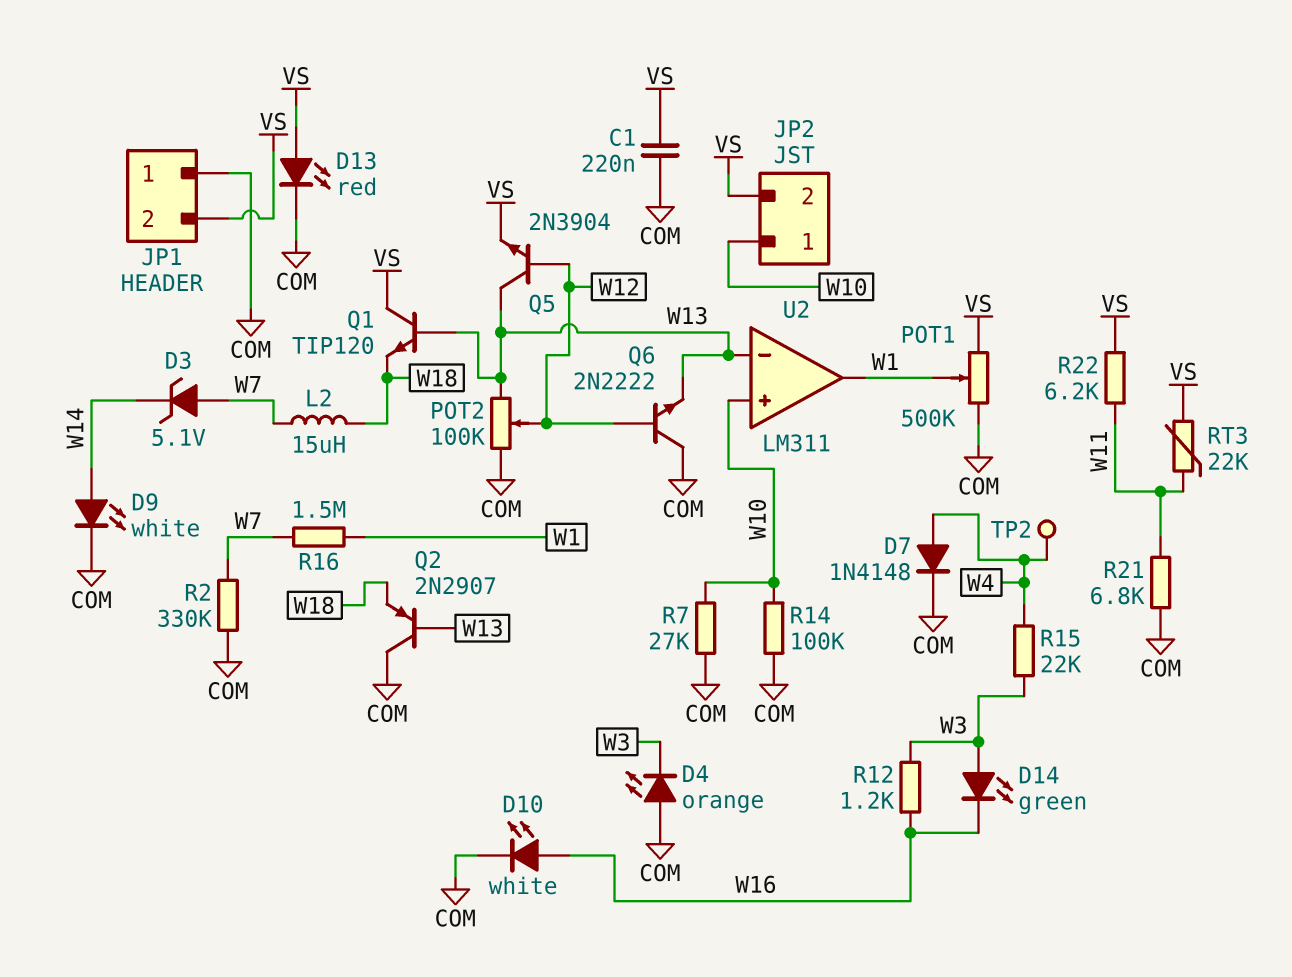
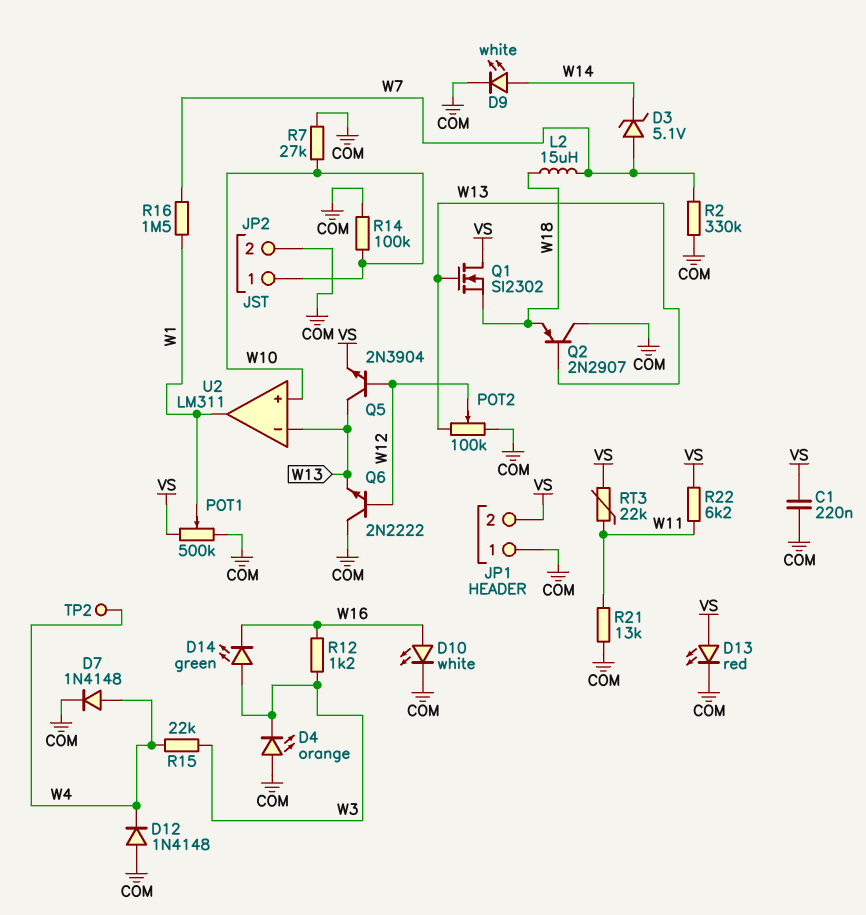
D12: none -> diode 1N4148 (A COM, K W4)
JP2 pin 2: VS -> COM
Q1: NPN TIP120 (B W13, C VS, E W18) -> NMOS SI2302 (G W13, D VS, S W18)
R21: 6.8k (COM, W11) -> 13k (COM, W11)

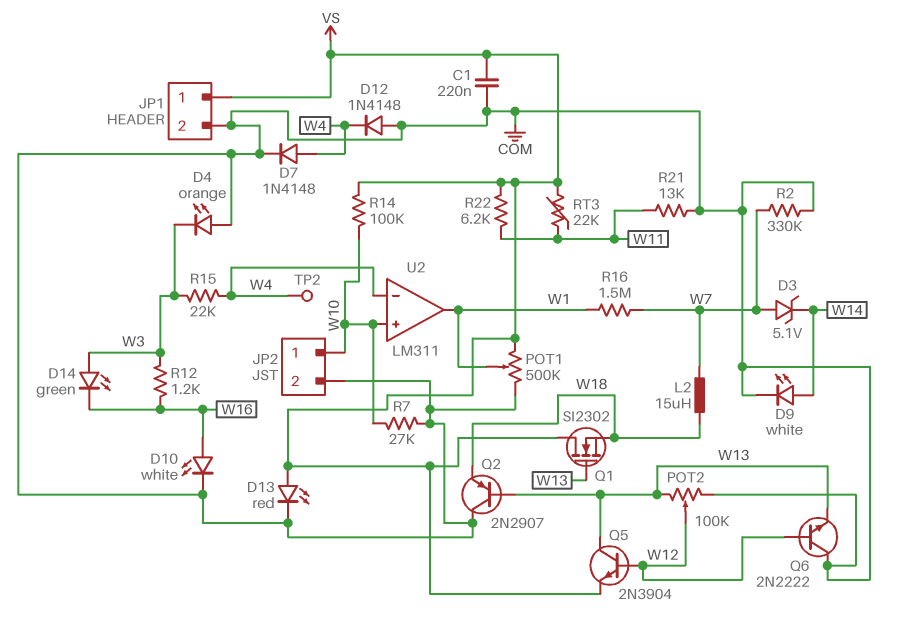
JP1 pin 1: COM -> VS
JP1 pin 2: VS -> COM
R14: 100k (COM, W10) -> 100k (VS, W10)
U2 pin in-: W13 -> W4

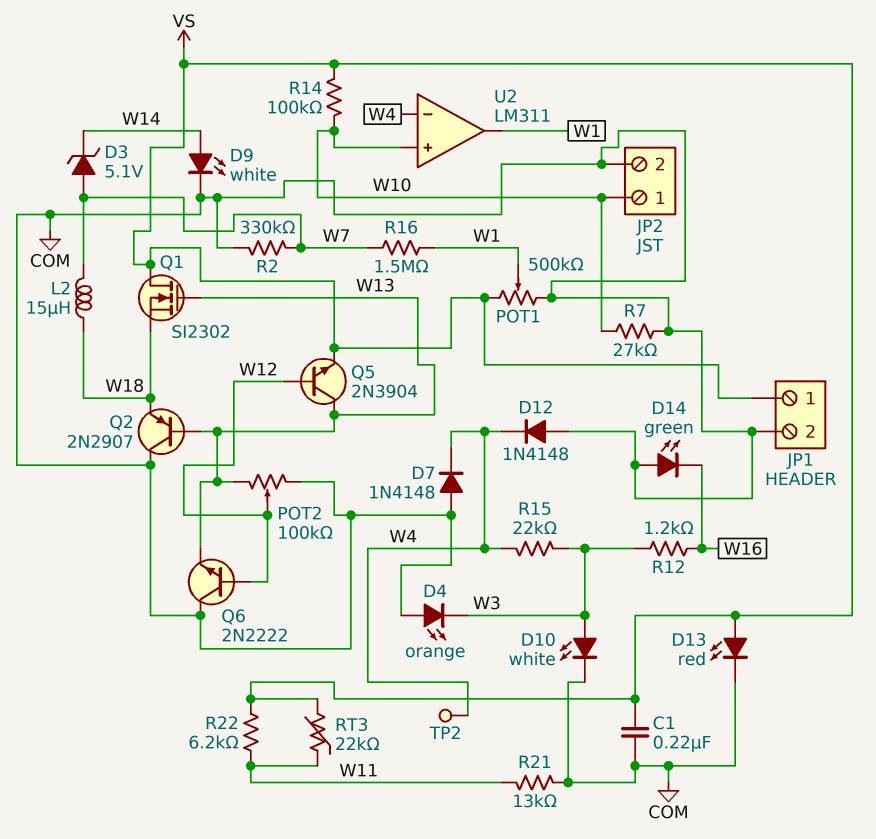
D7: diode 1N4148 (A W4, K COM) -> diode 1N4148 (A COM, K W4)
D10: LED white (A W16, K COM) -> LED white (A W3, K COM)
D14: LED green (A W3, K W16) -> LED green (A COM, K W16)

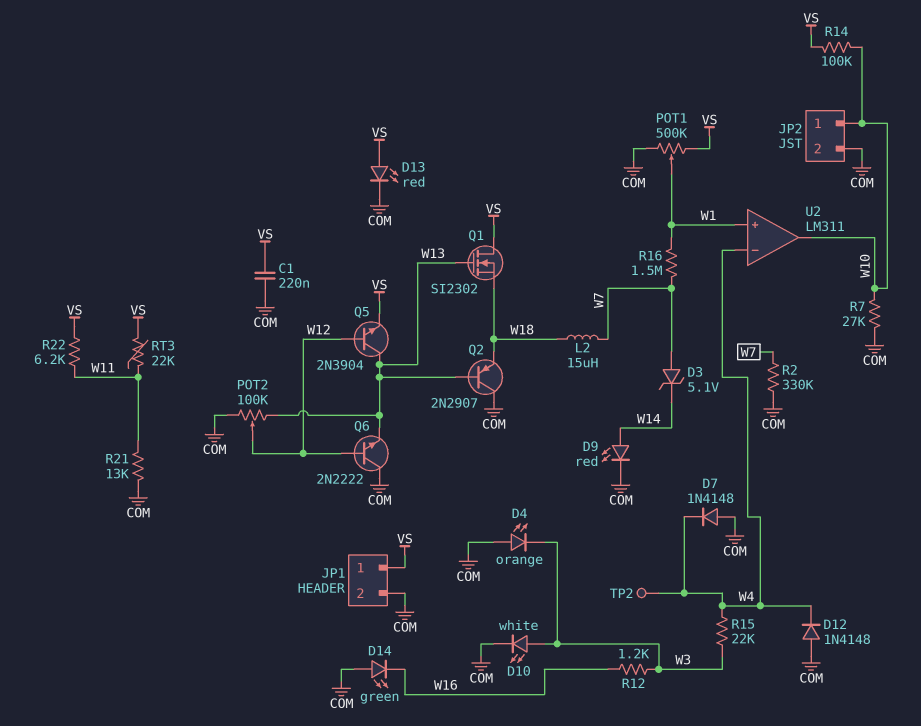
D9: LED white (A W14, K COM) -> LED red (A W14, K COM)
U2 pin in+: W10 -> W1
U2 pin out: W1 -> W10

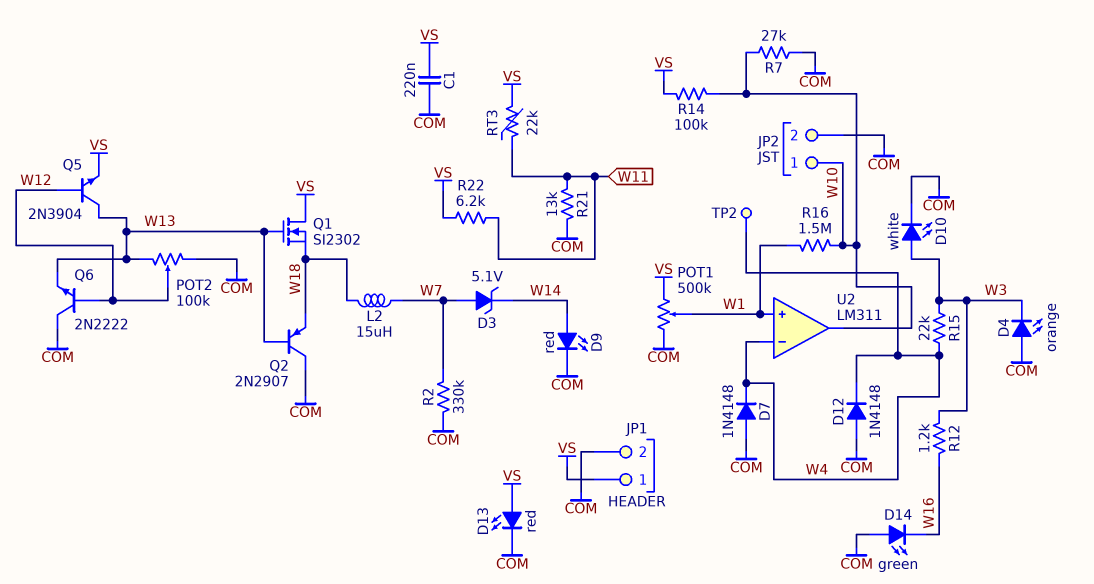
R16: 1.5M (W1, W7) -> 1.5M (W1, W10)

